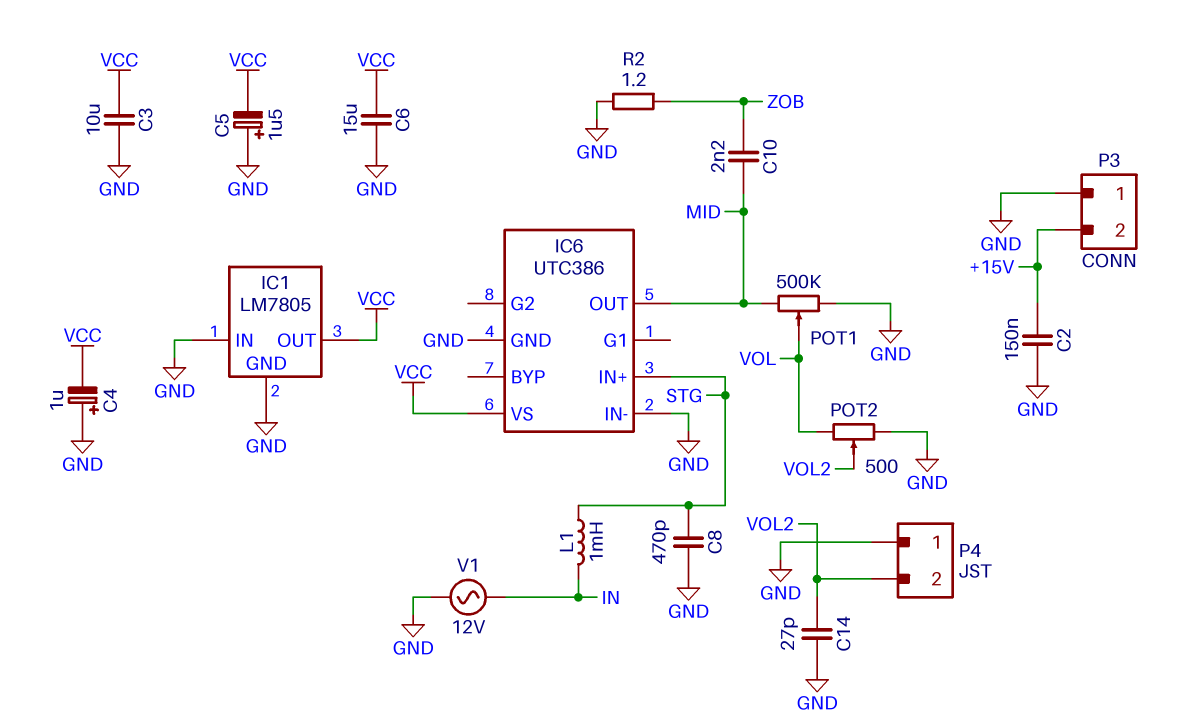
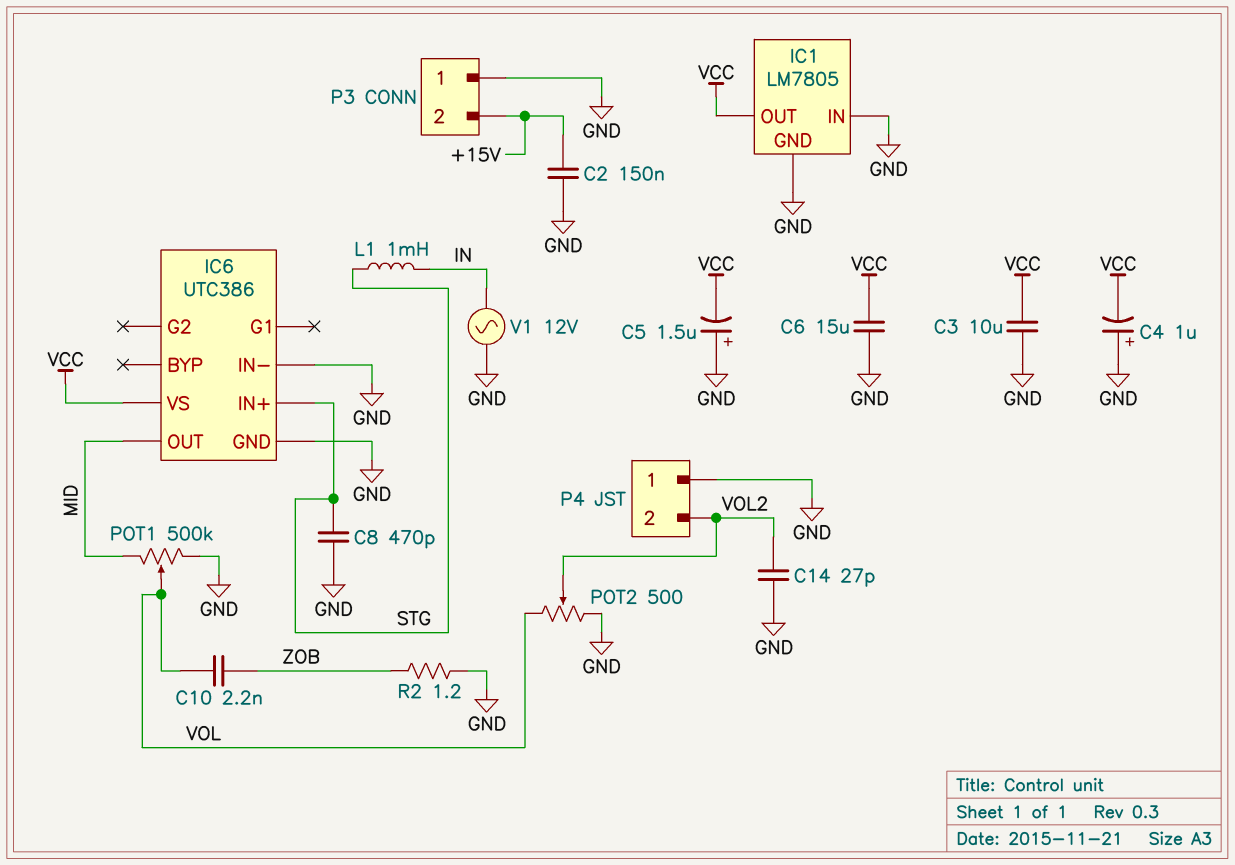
C10: 2.2nF (MID, ZOB) -> 2.2nF (VOL, ZOB)

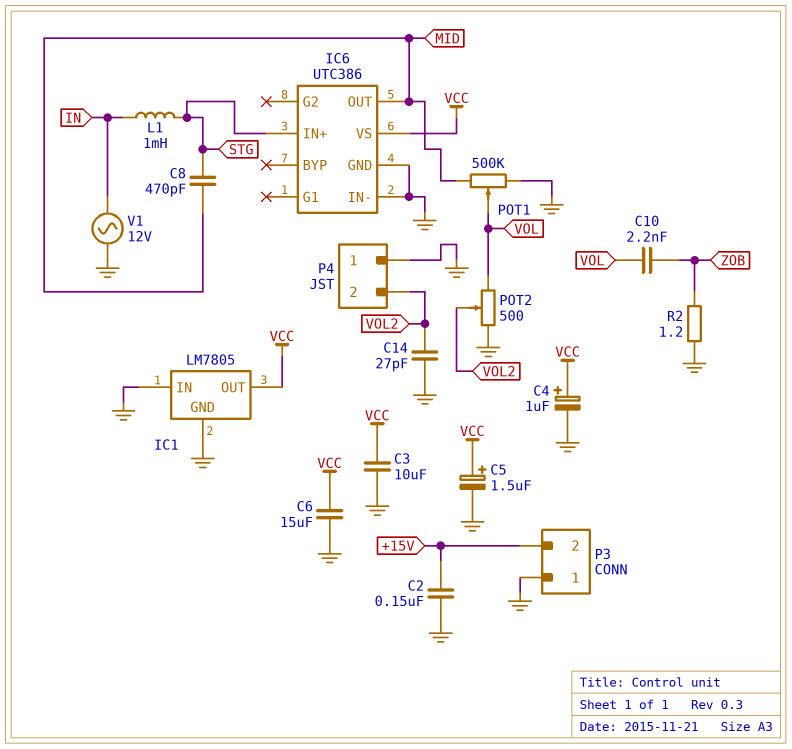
C4: 1uF (plus GND, minus VCC) -> 1uF (plus VCC, minus GND)
C5: 1.5uF (plus GND, minus VCC) -> 1.5uF (plus VCC, minus GND)
C8: 470pF (GND, STG) -> 470pF (MID, STG)

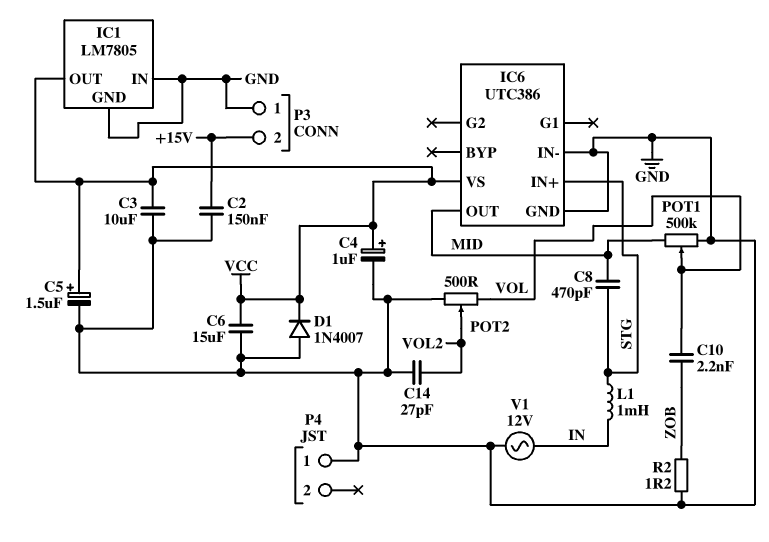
D1: none -> diode 1N4007 (A GND, K VCC)
P4 pin 2: VOL2 -> none

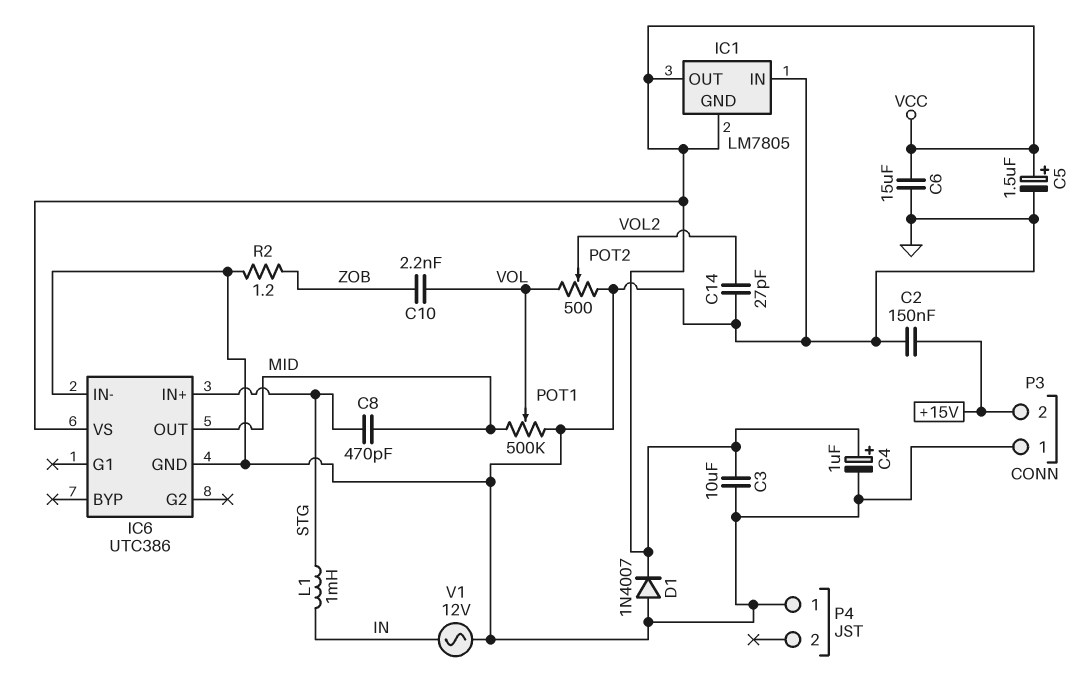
IC1 pin GND: GND -> VCC

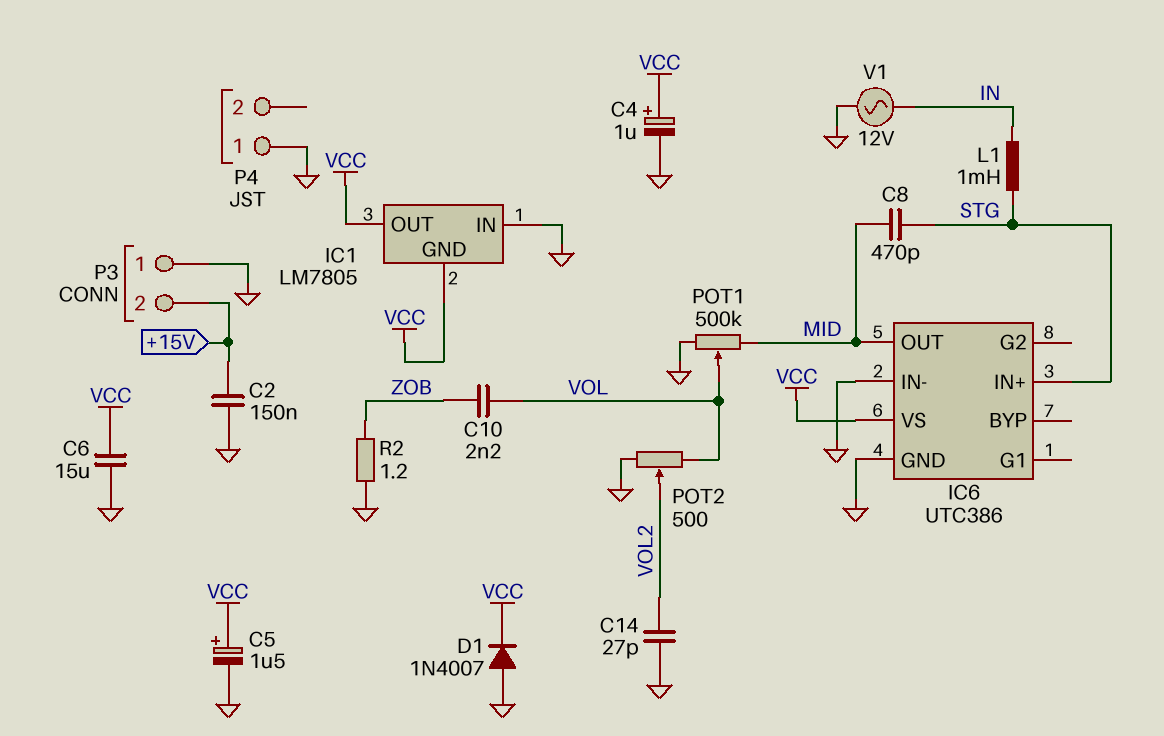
C3: 10uF (GND, VCC) -> none

